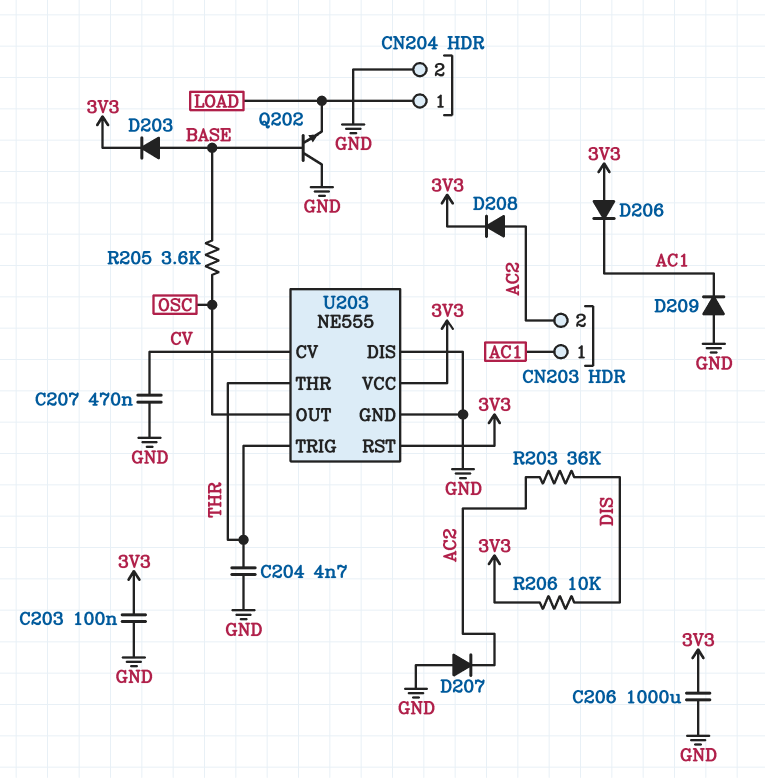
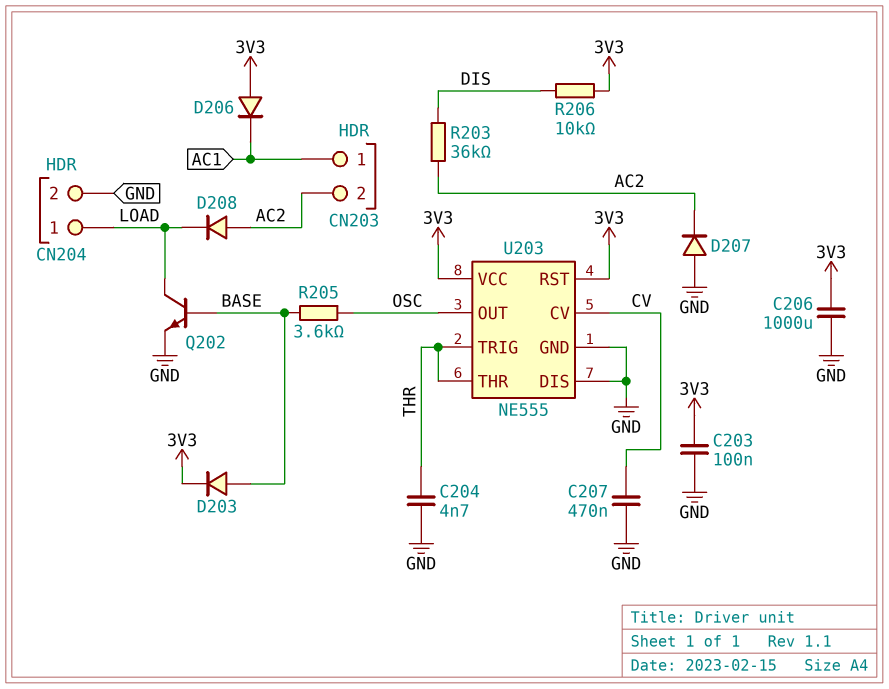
D208: diode (A AC2, K 3V3) -> diode (A AC2, K LOAD)
D209: diode (A GND, K AC1) -> none
Q202: NPN (B BASE, C GND, E LOAD) -> NPN (B BASE, C LOAD, E GND)

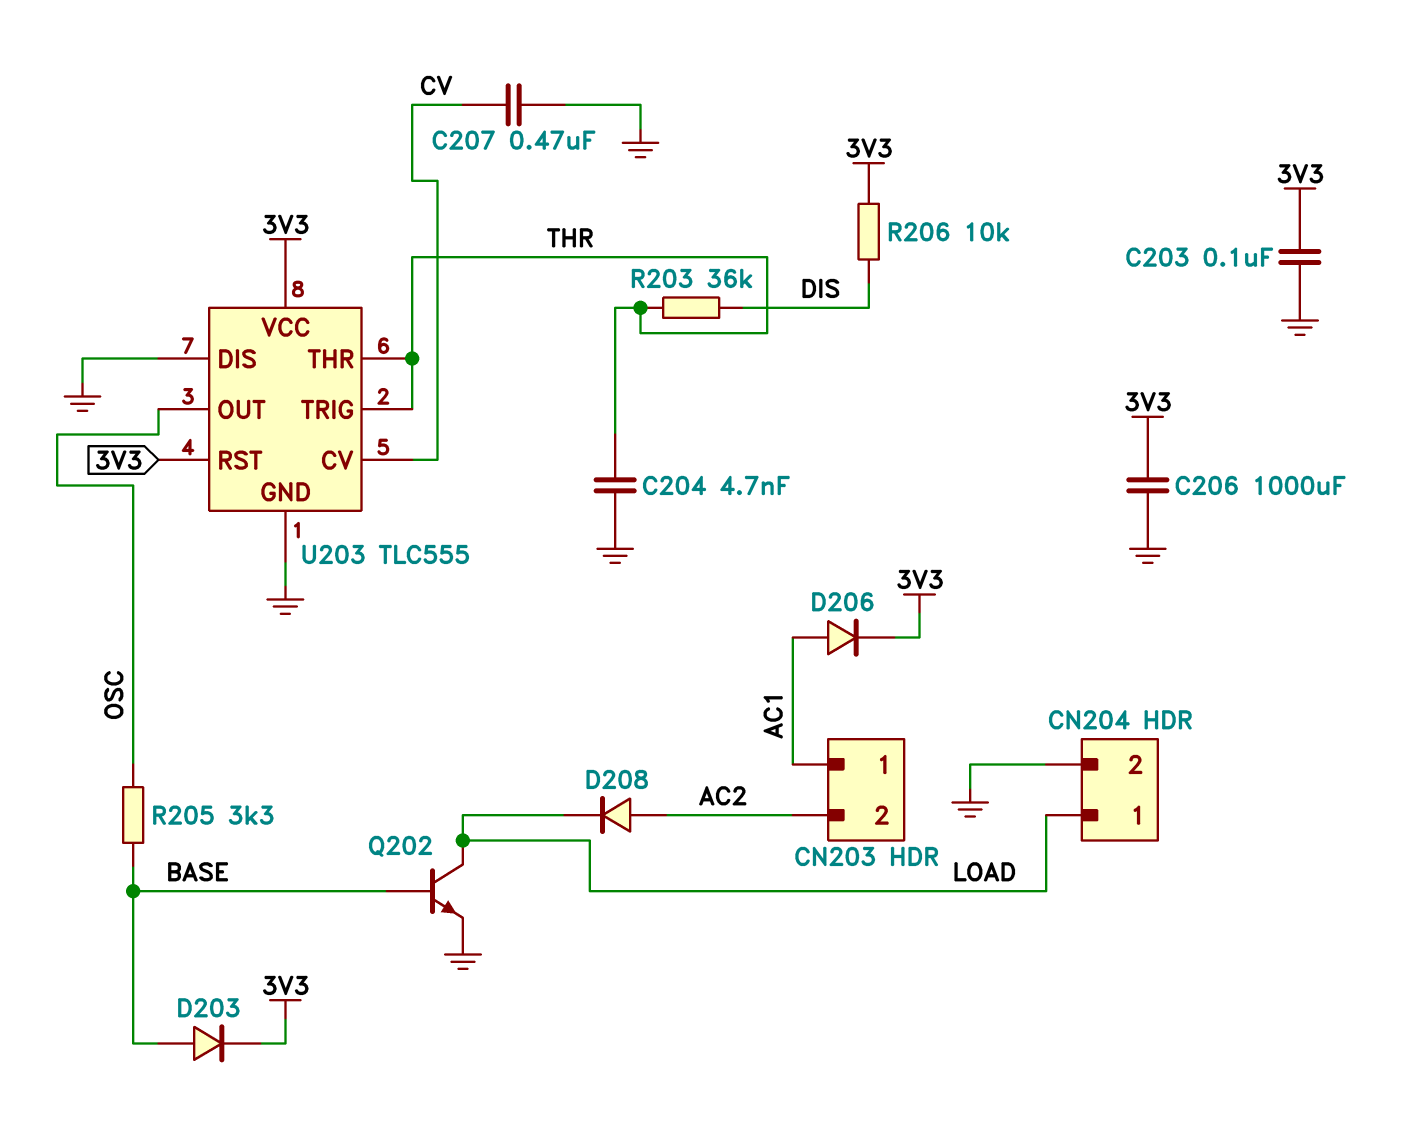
D206: diode (A 3V3, K AC1) -> diode (A AC1, K 3V3)
D207: diode (A GND, K AC2) -> none
R203: 36k (AC2, DIS) -> 36k (DIS, THR)
R205: 3.6k (BASE, OSC) -> 3.3k (BASE, OSC)
U203: NE555 -> TLC555

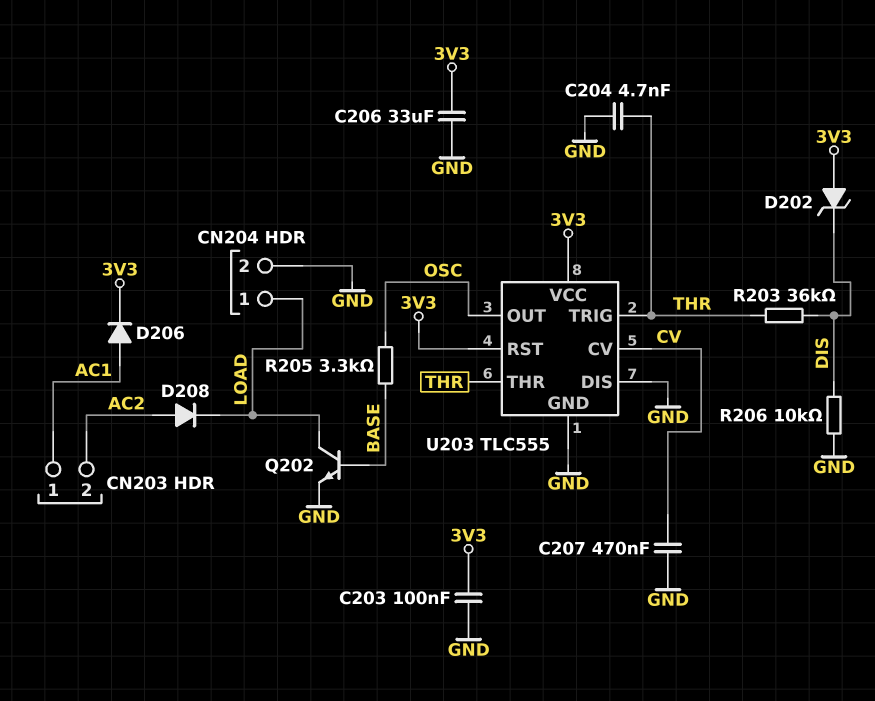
C206: 1000uF (3V3, GND) -> 33uF (3V3, GND)
D202: none -> zener (A 3V3, K DIS)
D203: diode (A BASE, K 3V3) -> none
R206: 10k (3V3, DIS) -> 10k (DIS, GND)

